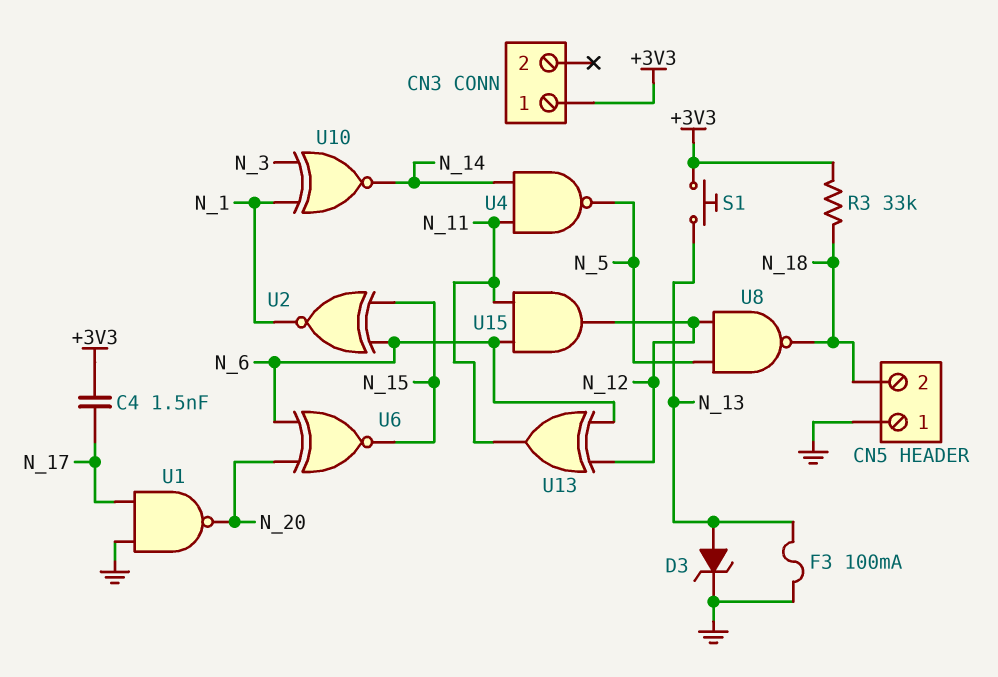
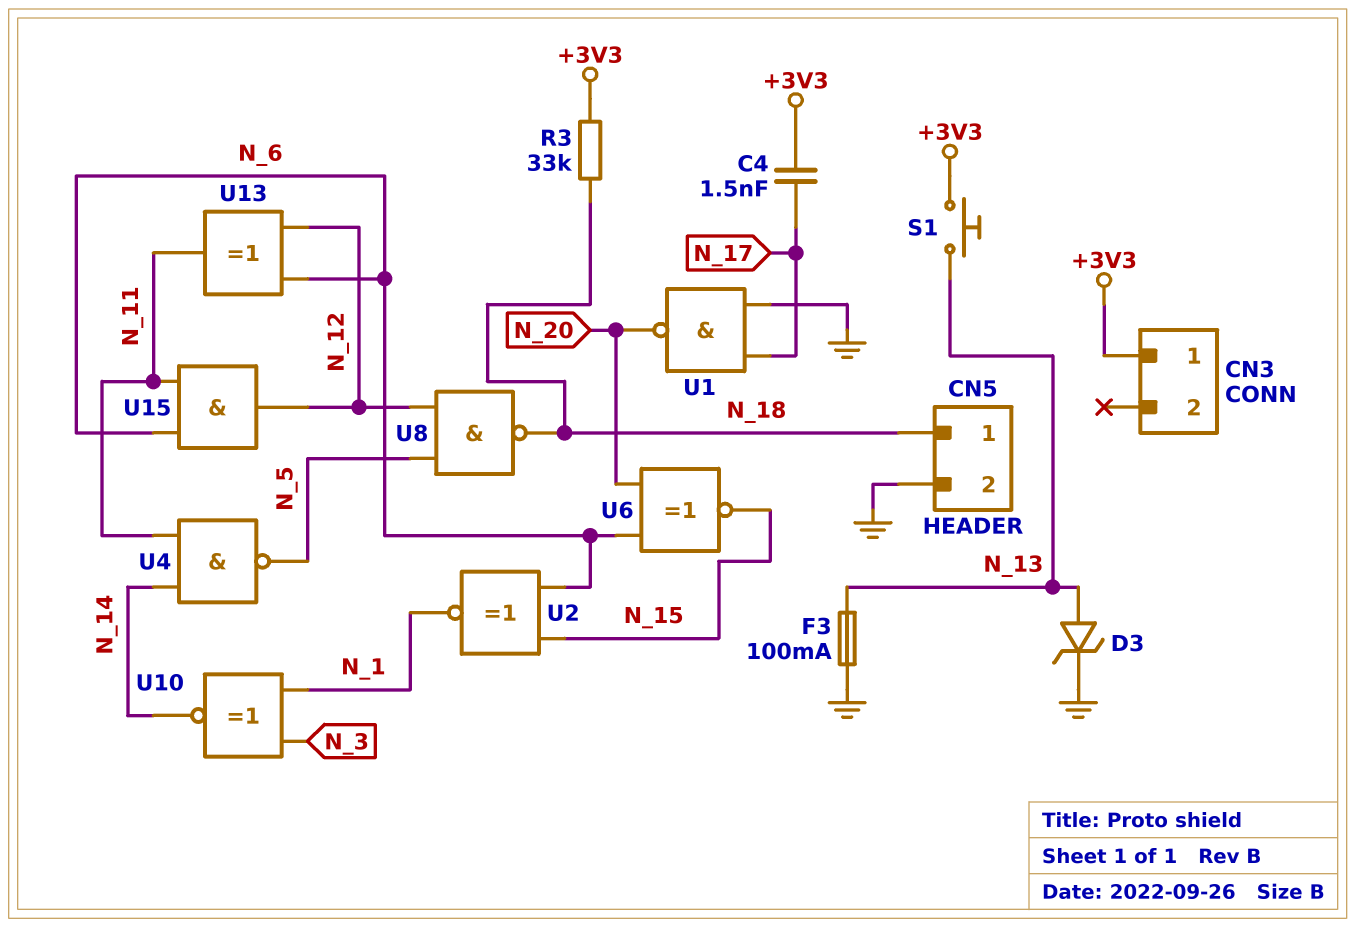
CN5 pin 1: GND -> N_18
CN5 pin 2: N_18 -> GND

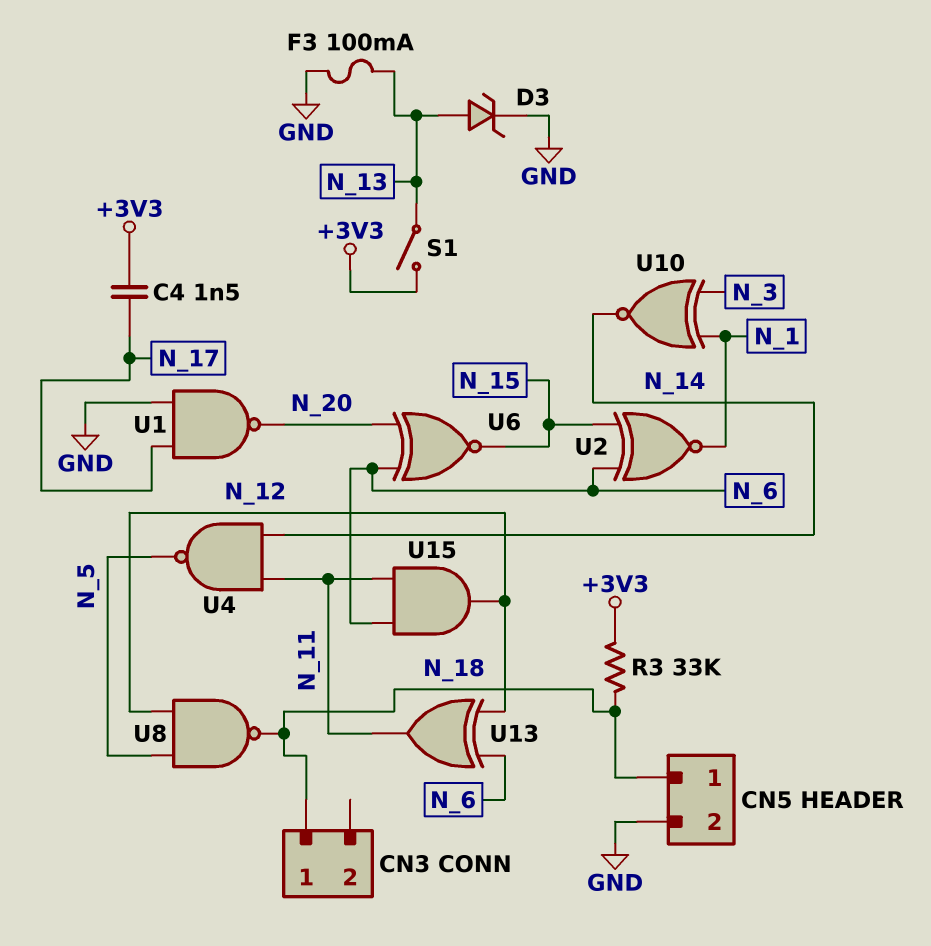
CN3 pin 1: +3V3 -> N_18
S1: button (+3V3, N_13) -> switch (+3V3, N_13)

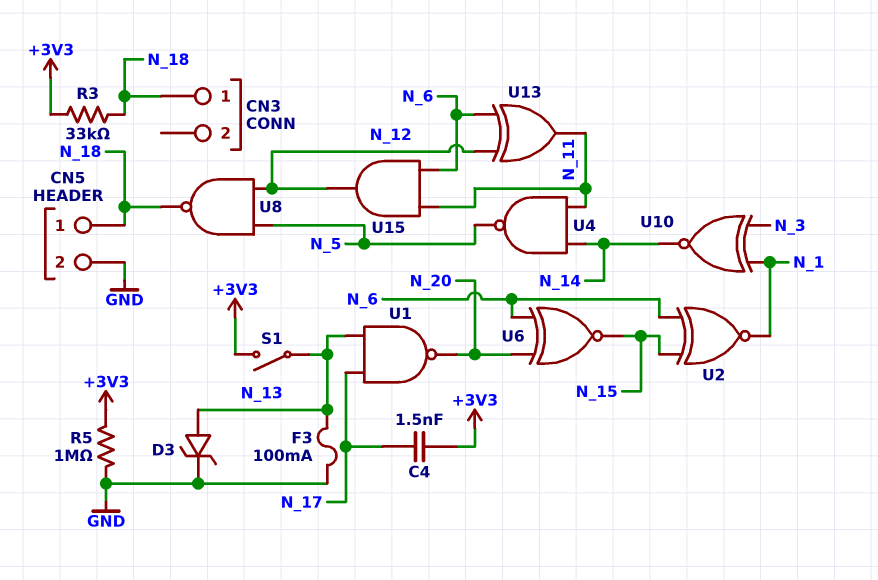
R5: none -> 1M (+3V3, GND)
U1: NAND (in GND, in N_17, out N_20) -> NAND (in N_13, in N_17, out N_20)

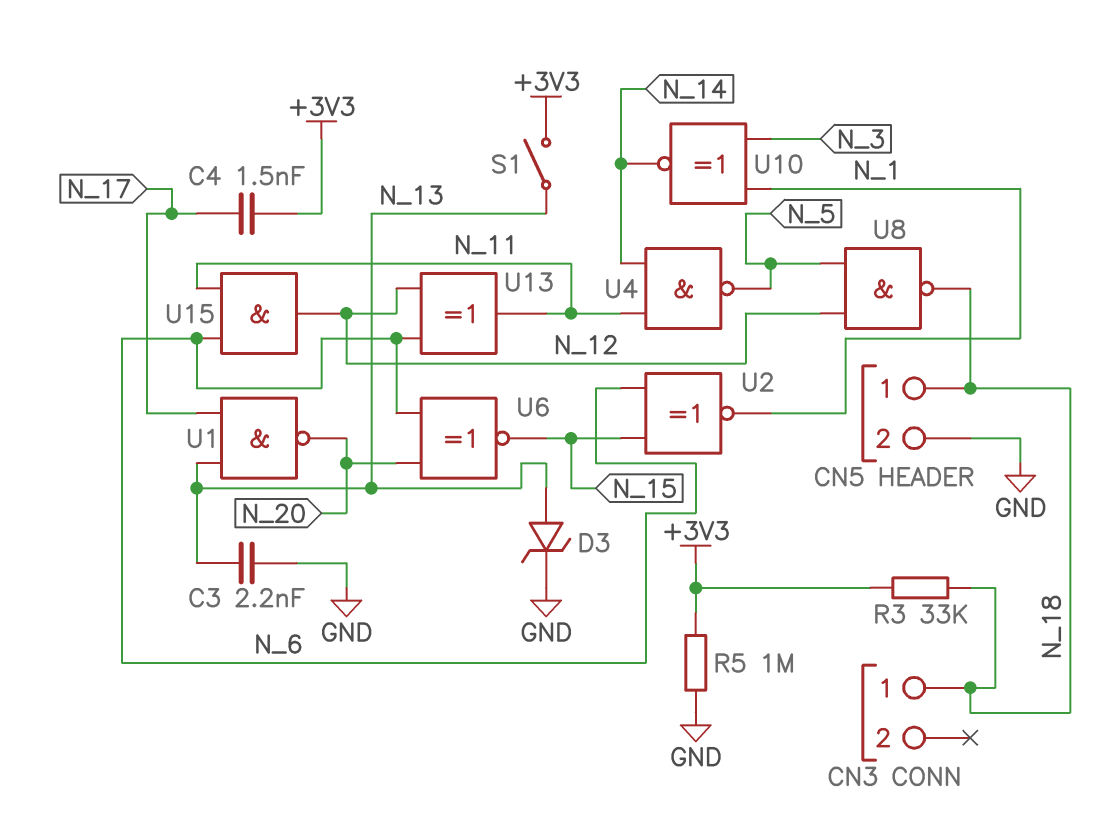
C3: none -> 2.2nF (GND, N_13)
F3: 100mA (GND, N_13) -> none

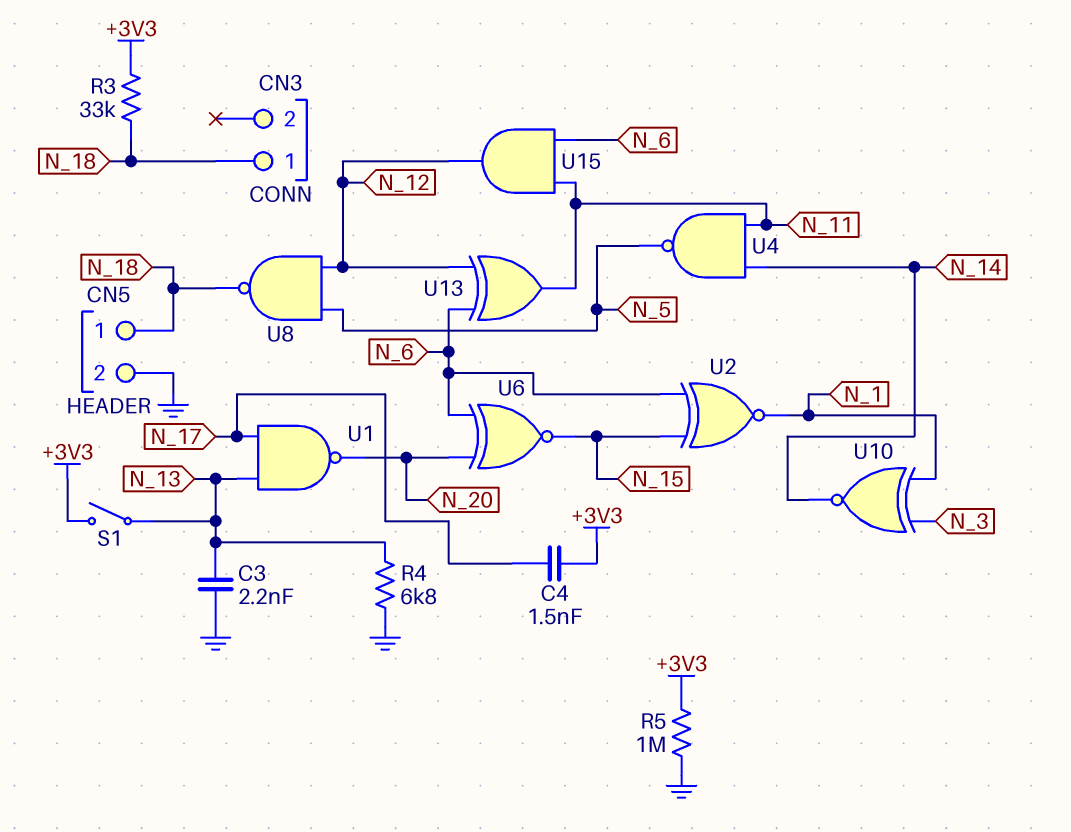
D3: zener (A N_13, K GND) -> none
R4: none -> 6.8k (GND, N_13)

